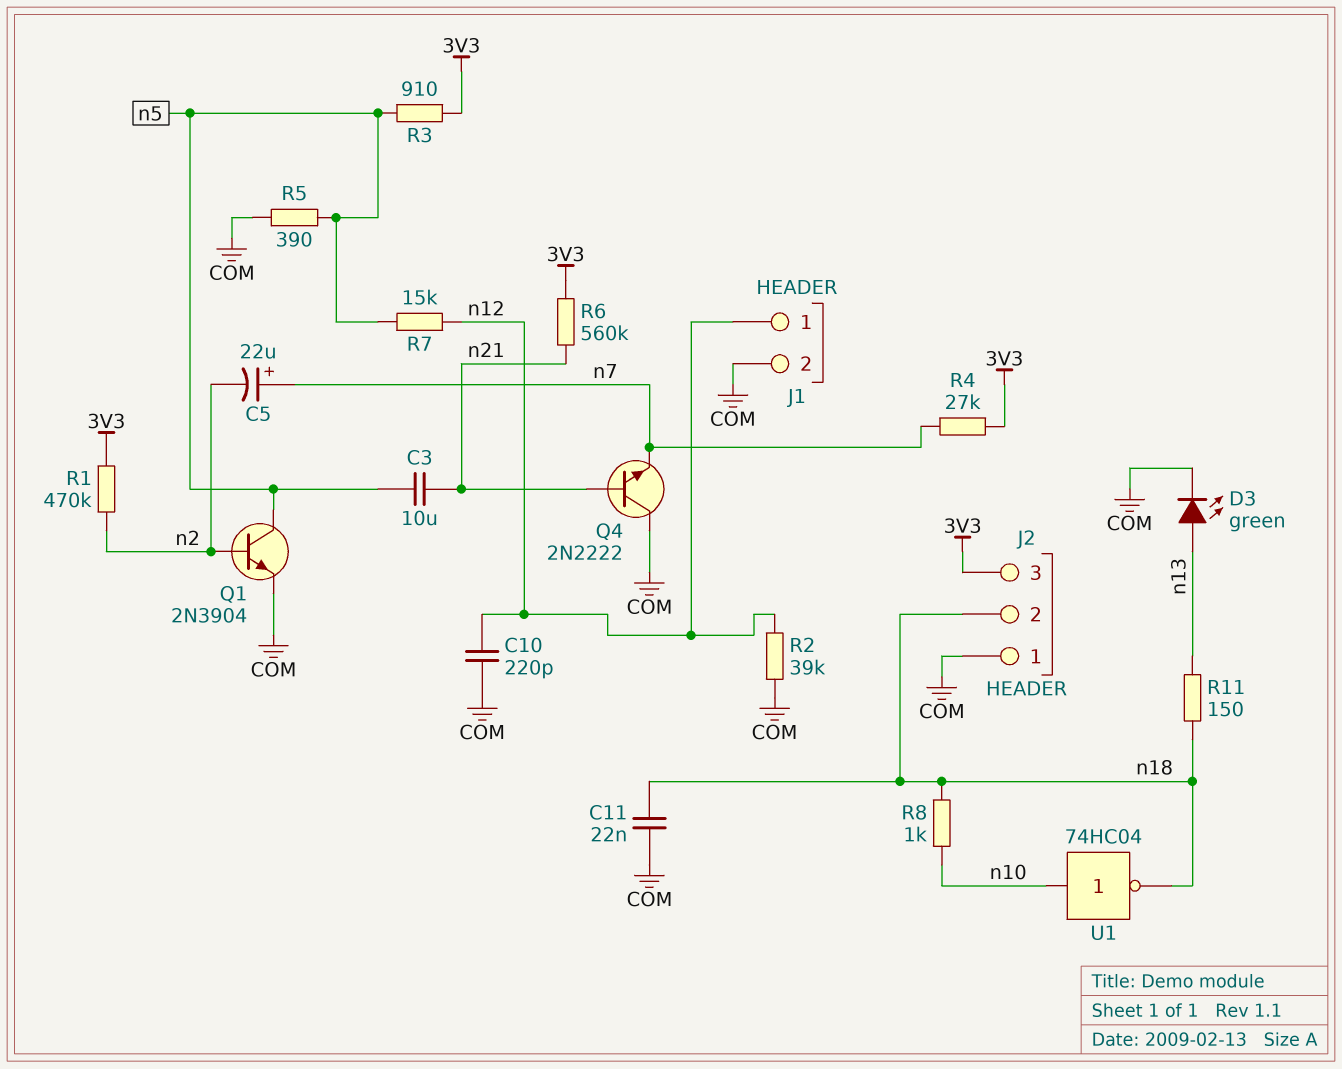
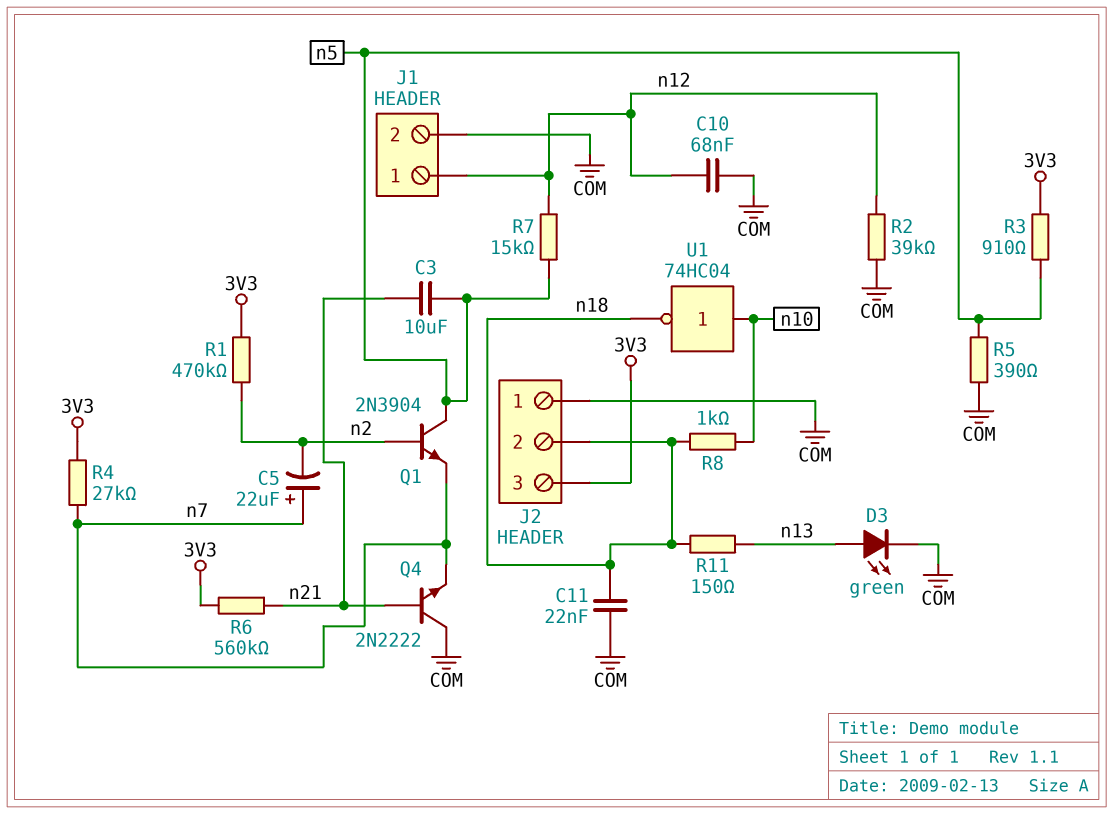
C10: 220pF (COM, n12) -> 68nF (COM, n12)
Q1: NPN 2N3904 (B n2, C n5, E COM) -> NPN 2N3904 (B n2, C n5, E n7)

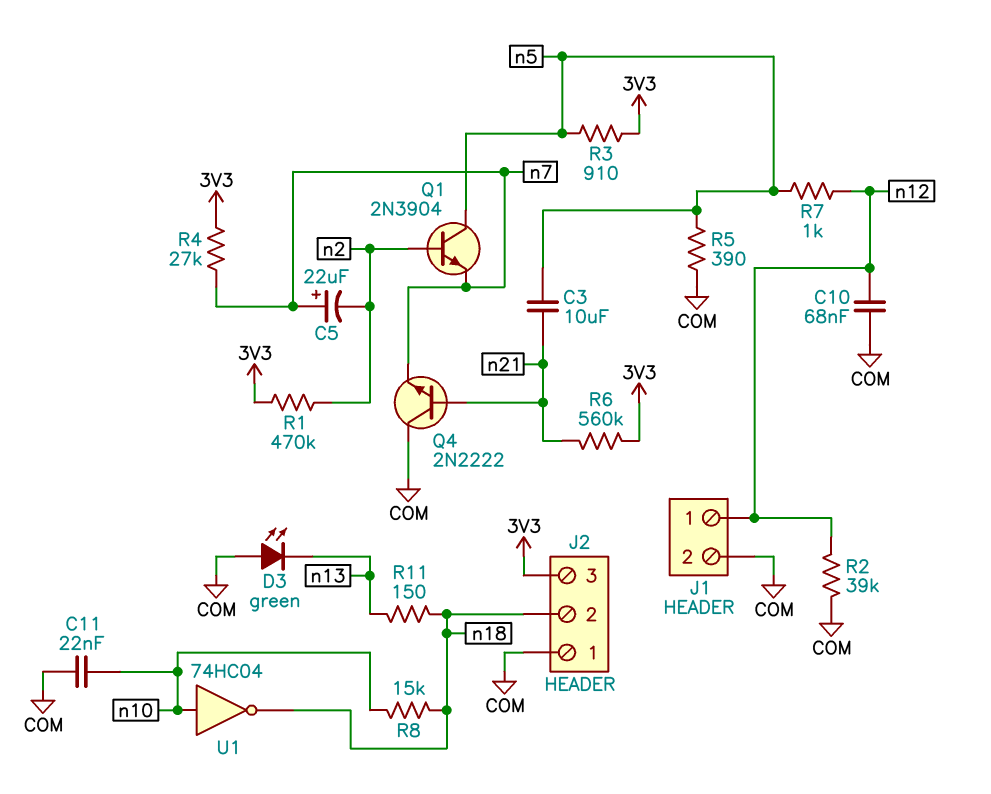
C11: 22nF (COM, n18) -> 22nF (COM, n10)
D3: LED green (A n13, K COM) -> LED green (A COM, K n13)
R7: 15k (n5, n12) -> 1k (n5, n12)
R8: 1k (n10, n18) -> 15k (n10, n18)

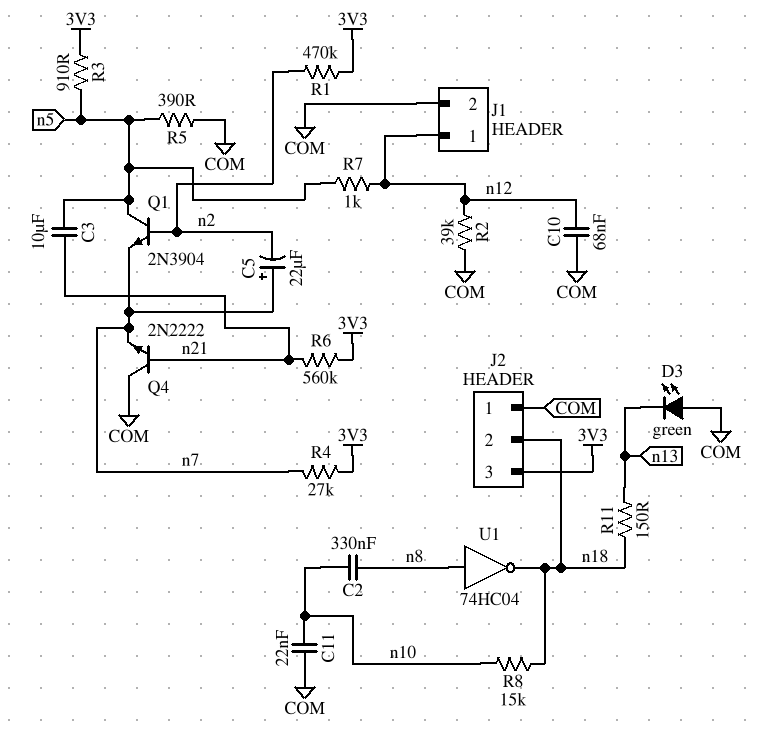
C2: none -> 330nF (n8, n10)
U1: NOT 74HC04 (in n10, out n18) -> NOT 74HC04 (in n8, out n18)

